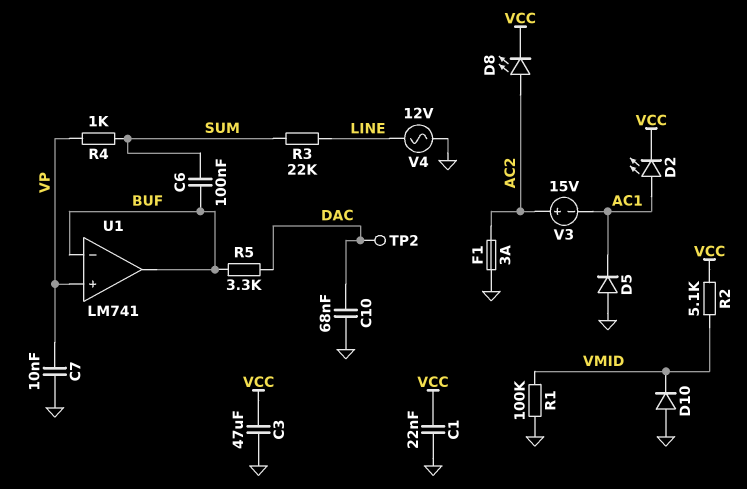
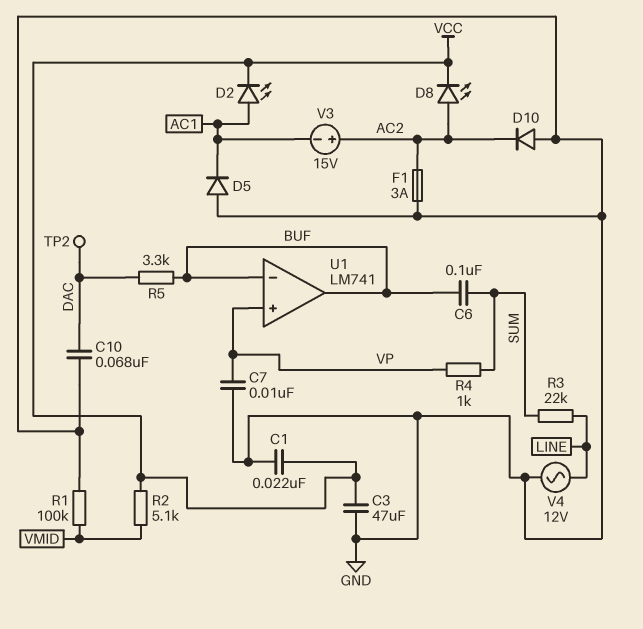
D10: diode (A GND, K VMID) -> diode (A GND, K AC2)

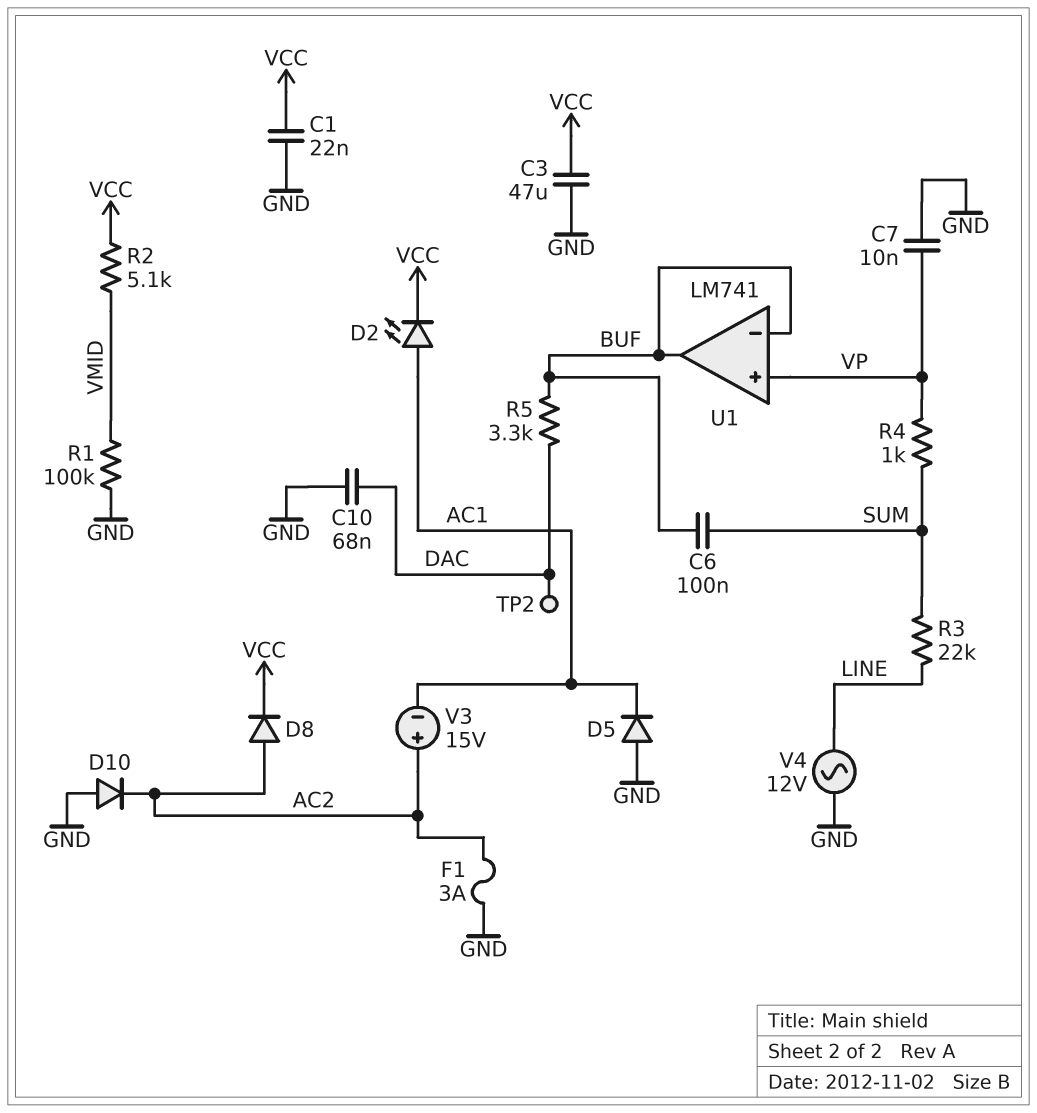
D8: LED (A AC2, K VCC) -> diode (A AC2, K VCC)

